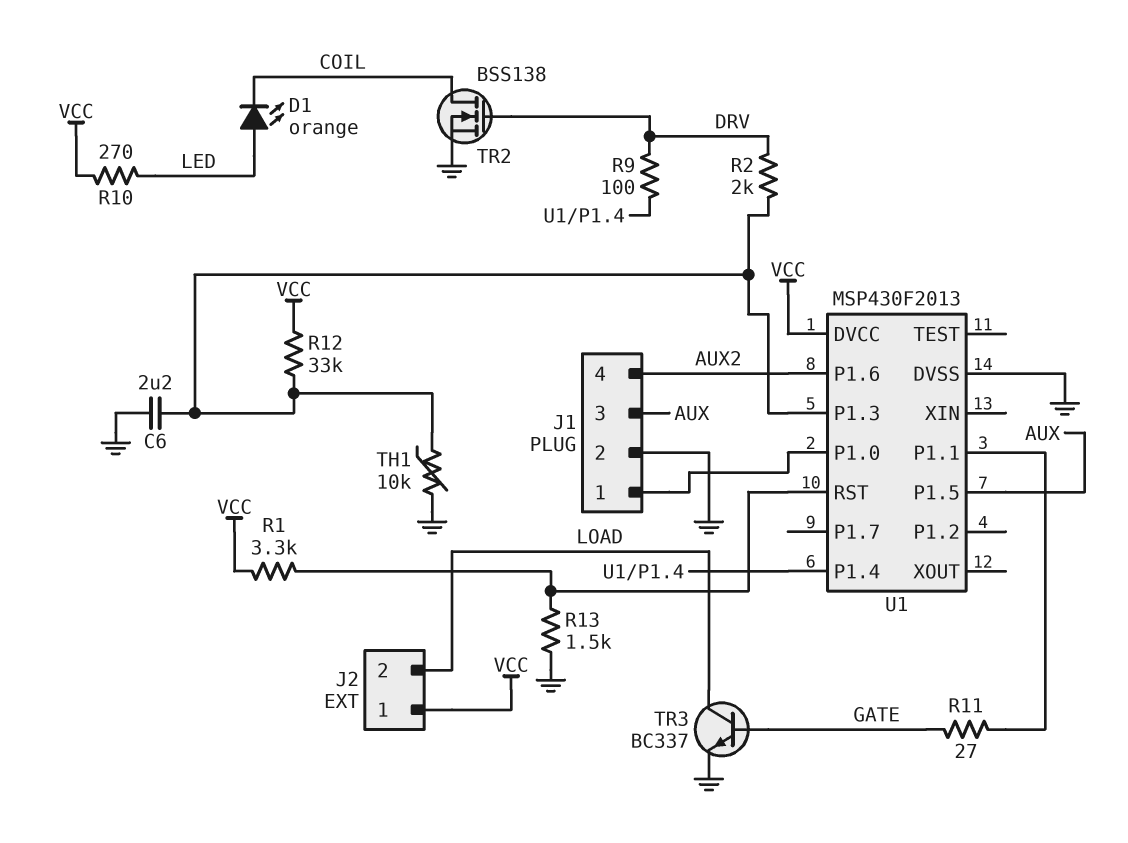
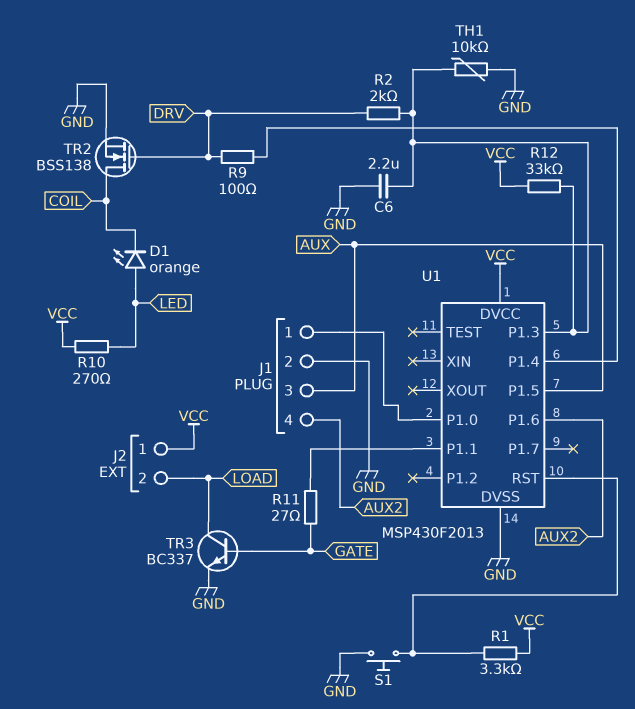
R13: 1.5k (GND, U1/RST) -> none
S1: none -> button (GND, U1/RST)

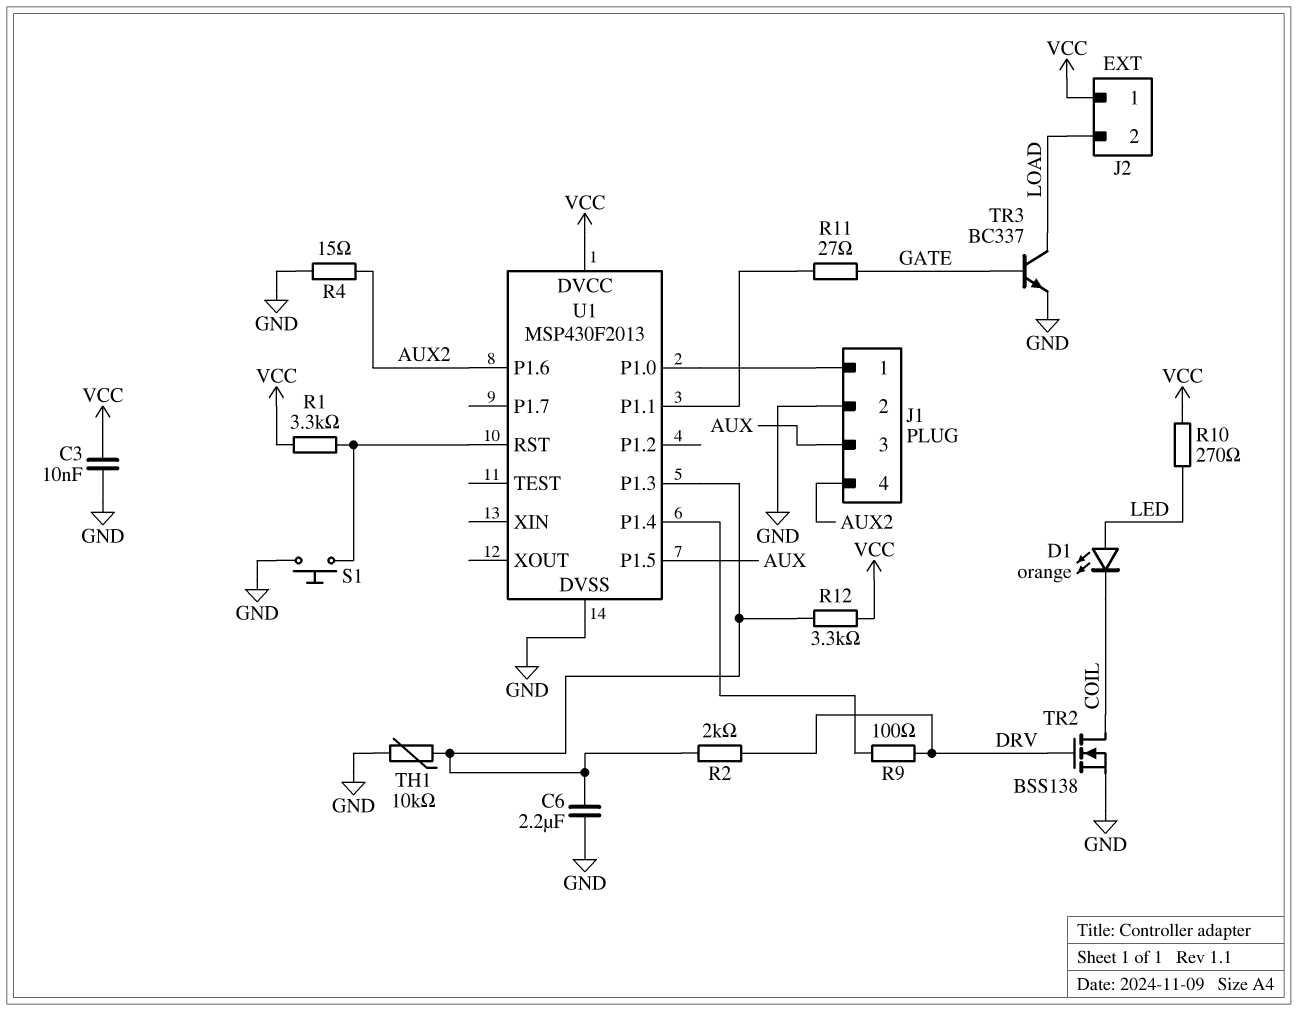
C3: none -> 10nF (GND, VCC)
R4: none -> 15 (AUX2, GND)
R12: 33k (U1/P1.3, VCC) -> 3.3k (U1/P1.3, VCC)

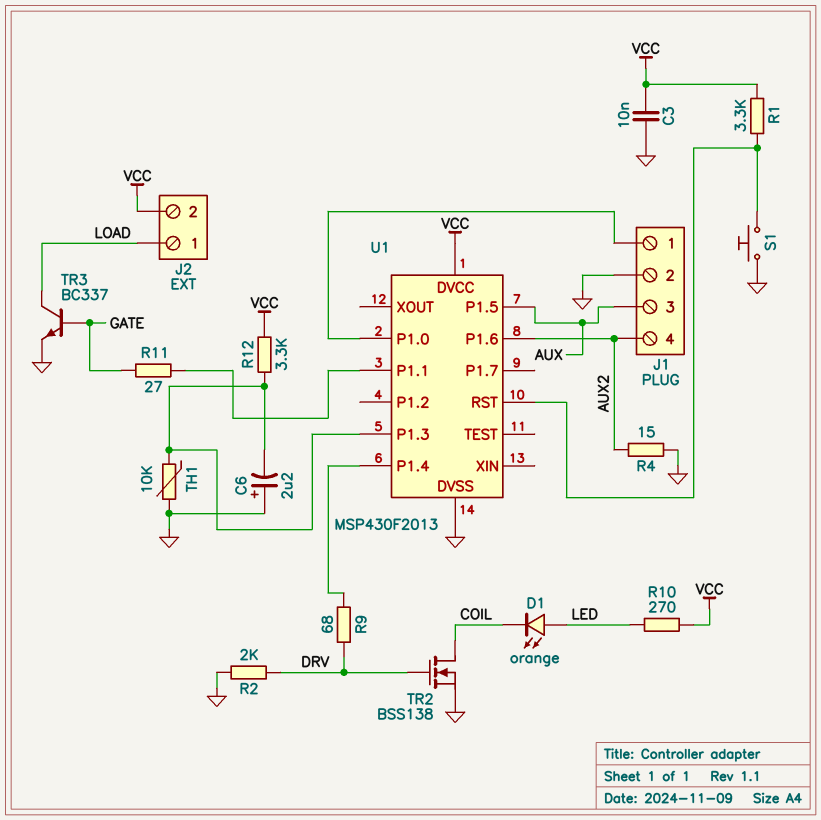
C6: 2.2uF (GND, U1/P1.3) -> 2.2uF (plus GND, minus U1/P1.3)
J2 pin 1: VCC -> LOAD
J2 pin 2: LOAD -> VCC
R2: 2k (DRV, U1/P1.3) -> 2k (DRV, GND)
R9: 100 (DRV, U1/P1.4) -> 68 (DRV, U1/P1.4)

